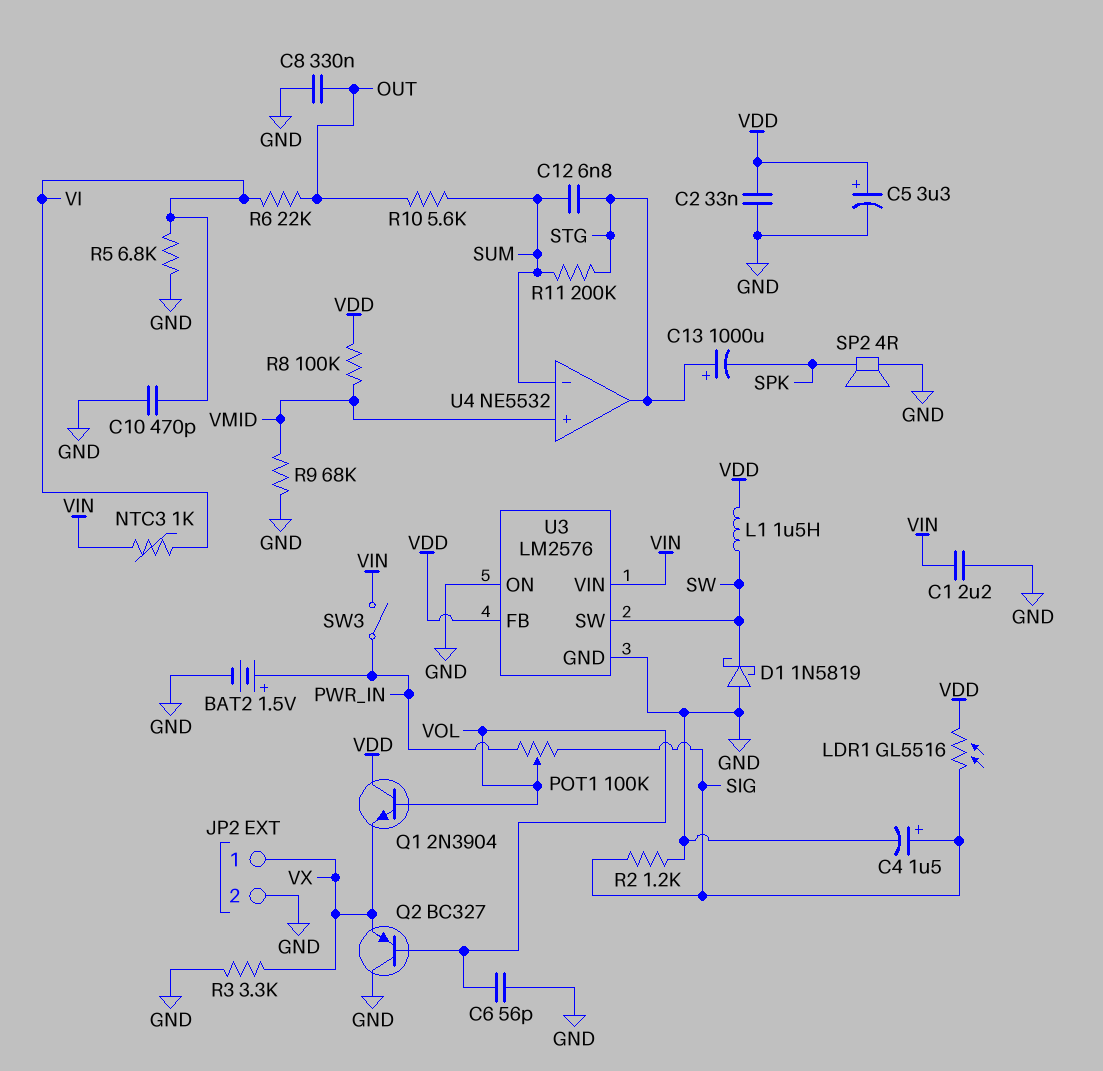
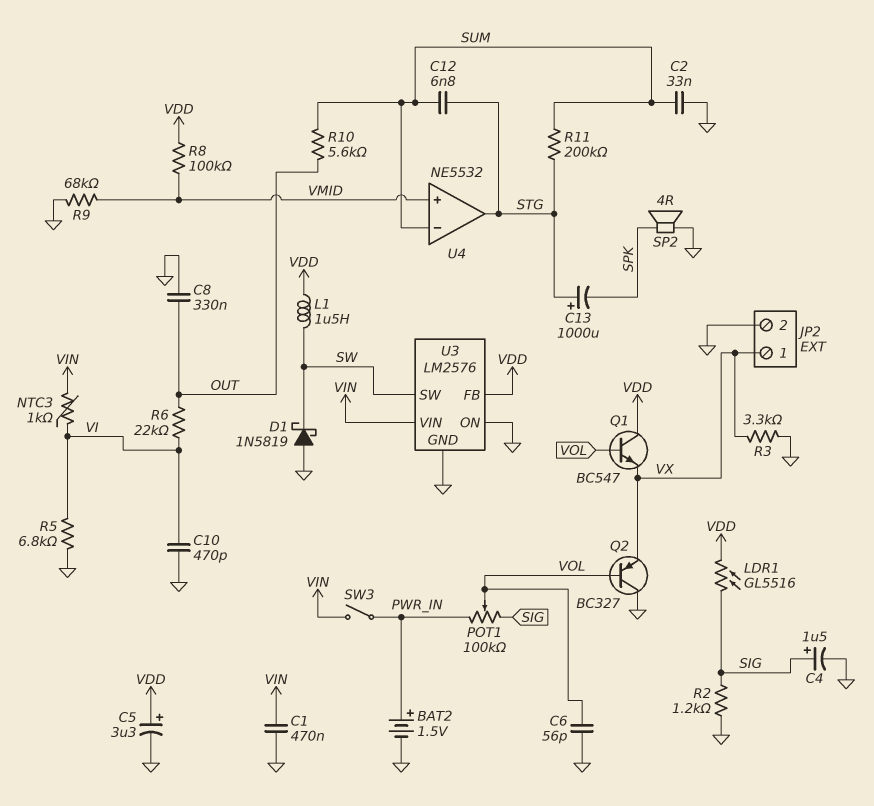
C1: 2.2uF (GND, VIN) -> 470nF (GND, VIN)
C2: 33nF (GND, VDD) -> 33nF (GND, SUM)
Q1: NPN 2N3904 (B VOL, C VDD, E VX) -> NPN BC547 (B VOL, C VDD, E VX)

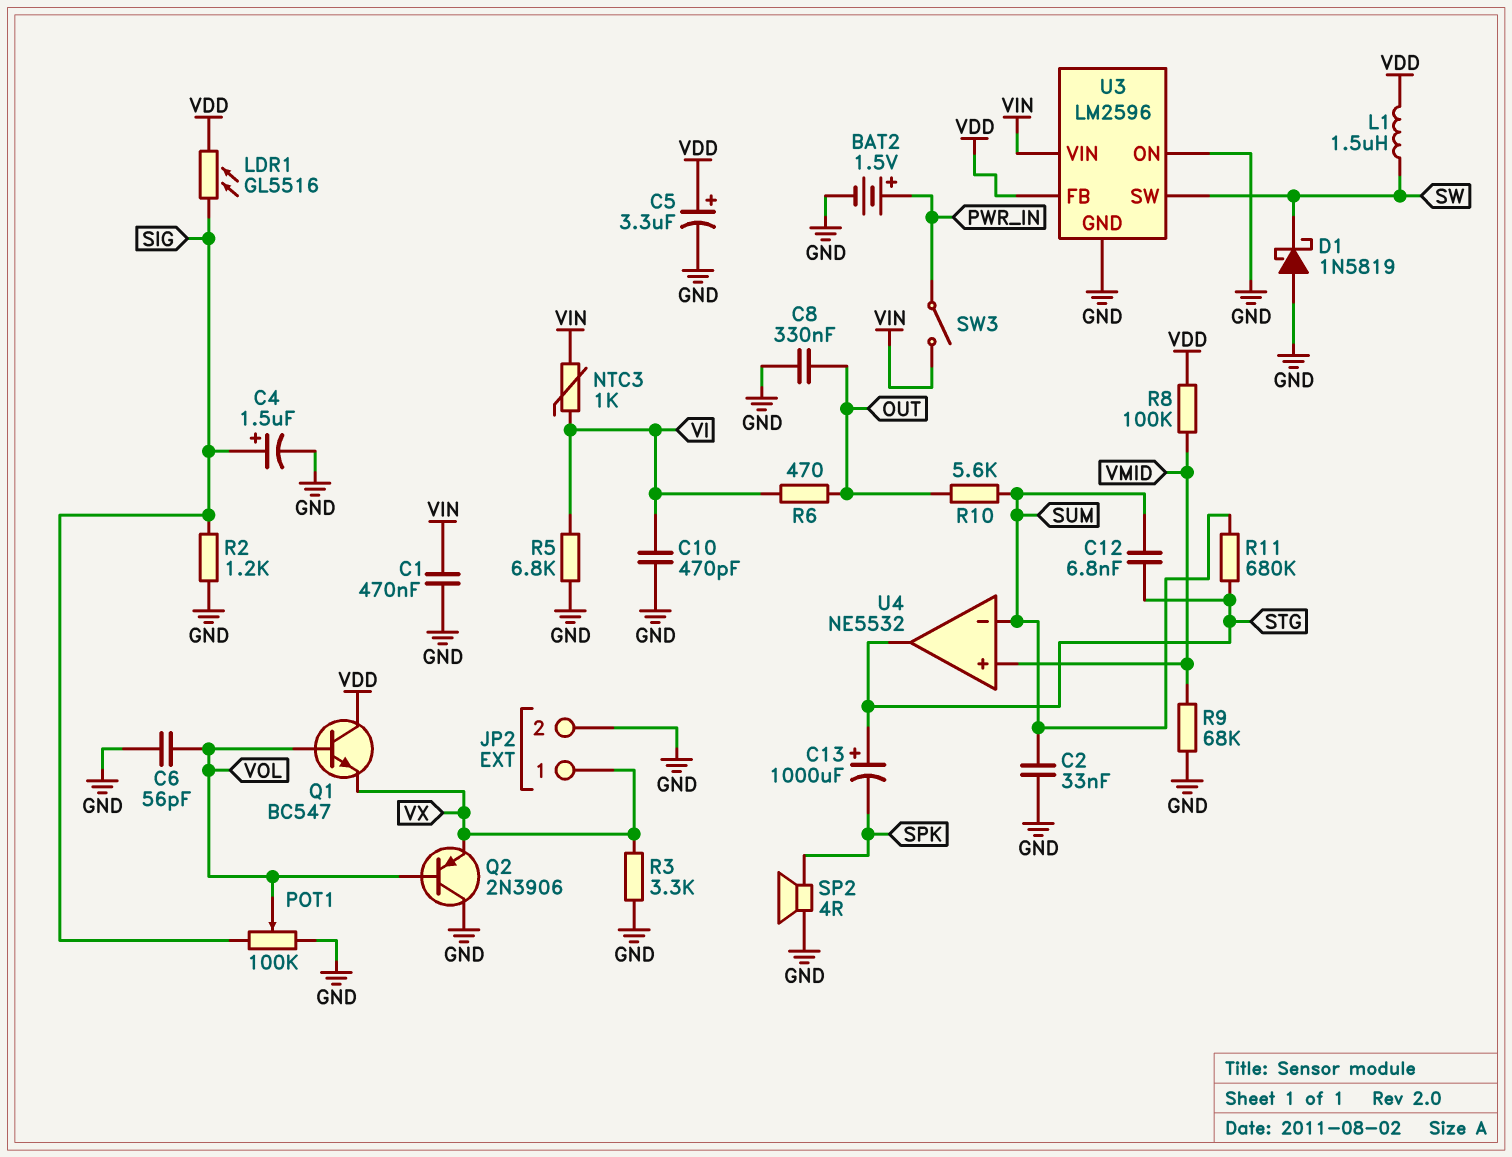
POT1: 100k (PWR_IN, SIG, wiper VOL) -> 100k (GND, SIG, wiper VOL)
Q2: PNP BC327 (B VOL, C GND, E VX) -> PNP 2N3906 (B VOL, C GND, E VX)
R6: 22k (OUT, VI) -> 470 (OUT, VI)
R11: 200k (STG, SUM) -> 680k (STG, SUM)
U3: LM2576 -> LM2596

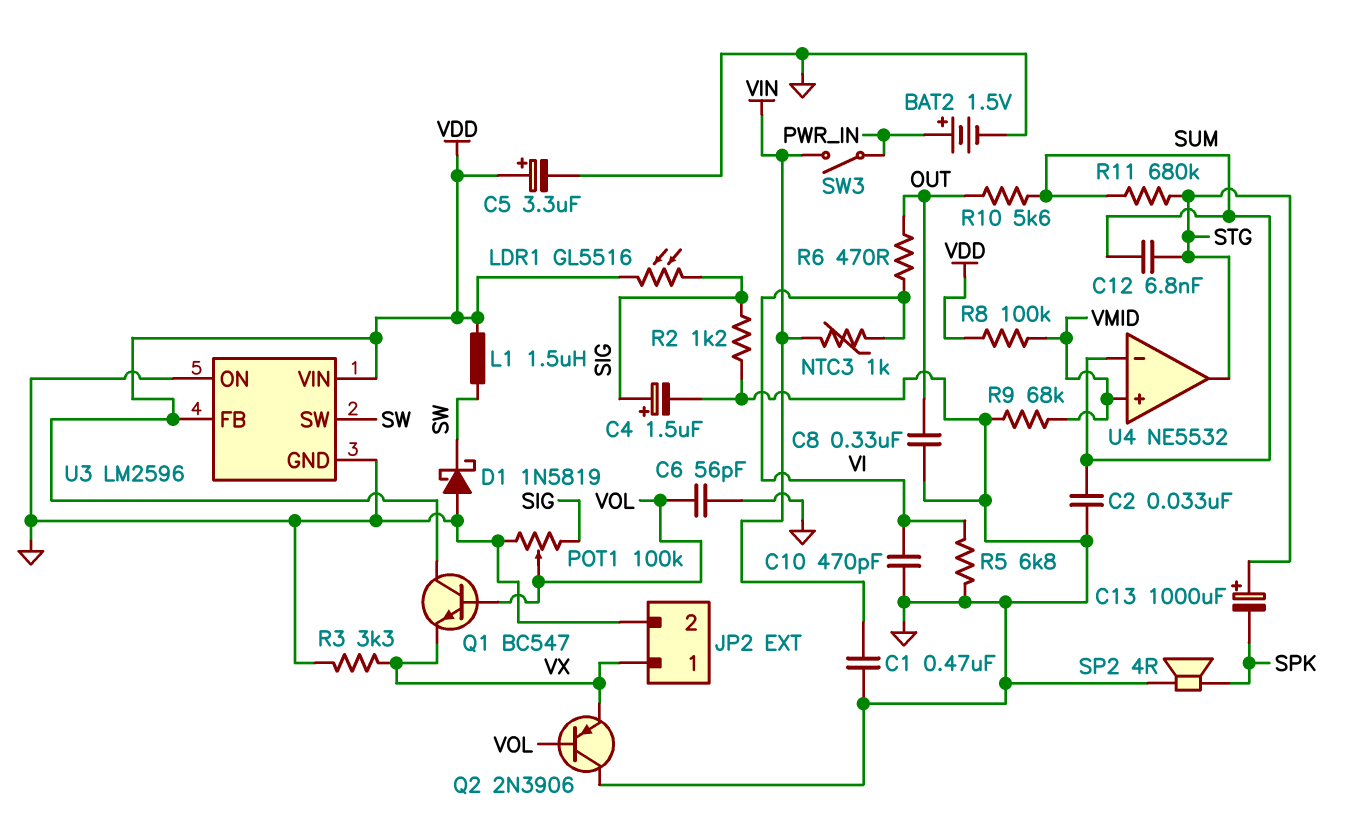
U3 pin VIN: VIN -> VDD

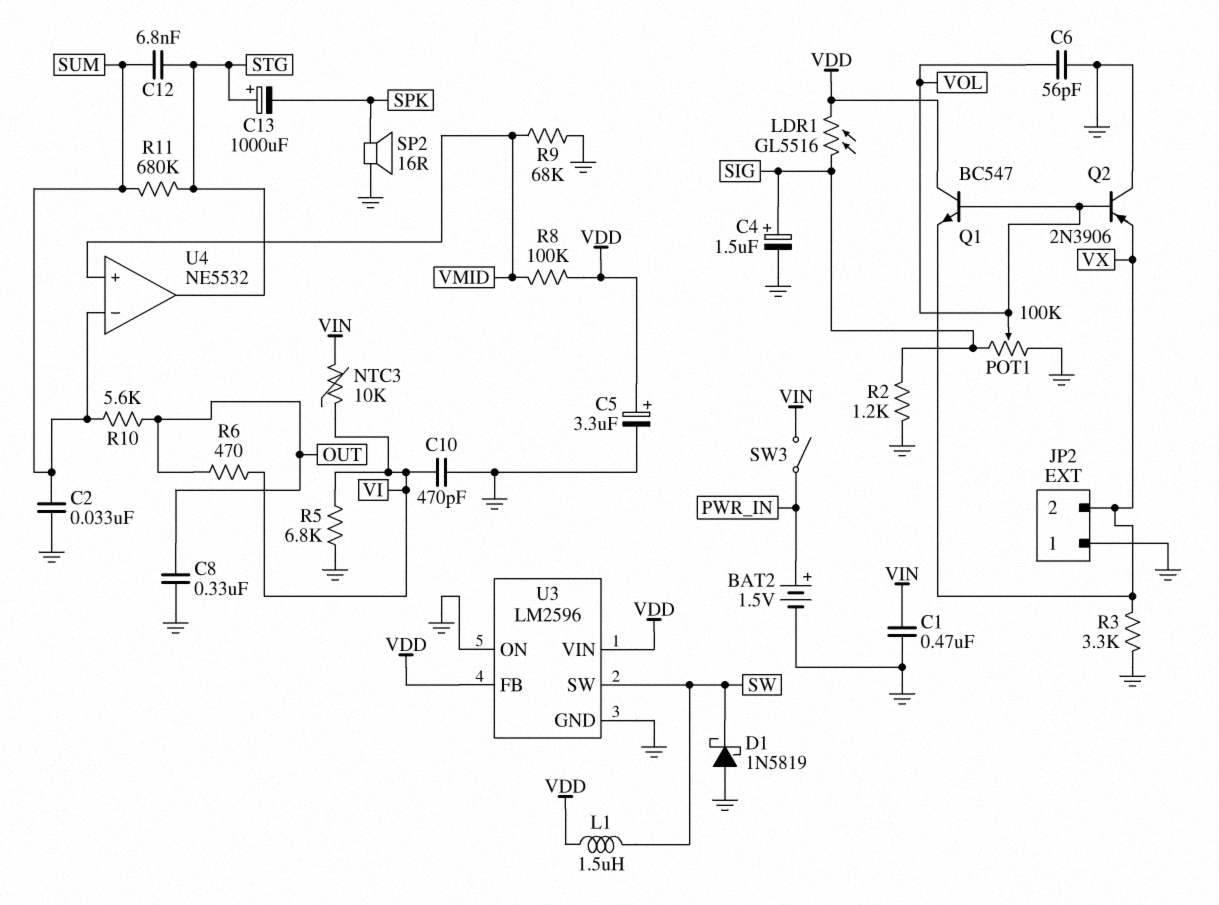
JP2 pin 1: VX -> GND
JP2 pin 2: GND -> VX
NTC3: 1k (VI, VIN) -> 10k (VI, VIN)
SP2: speaker 4R (GND, SPK) -> speaker 16R (GND, SPK)

